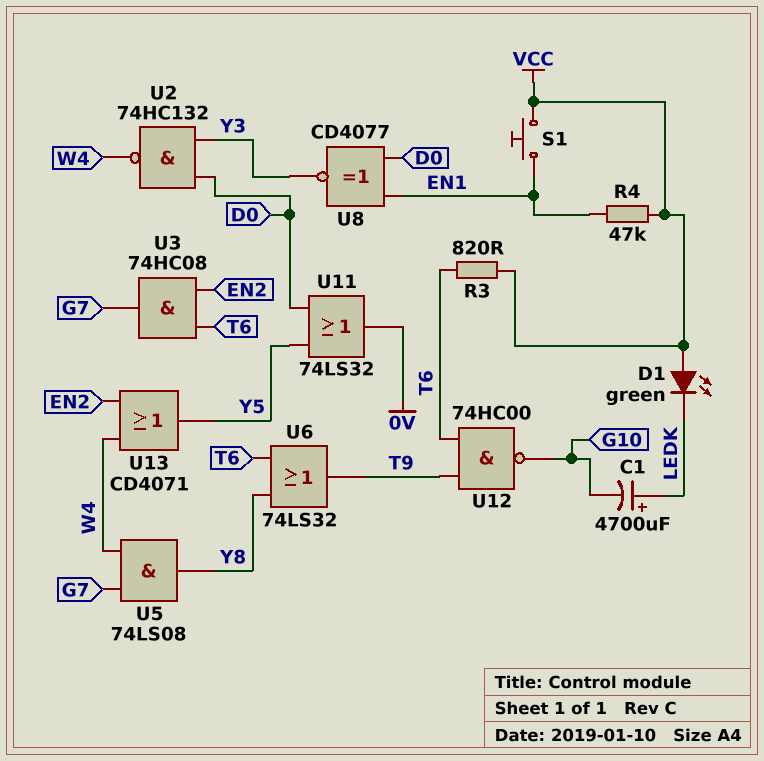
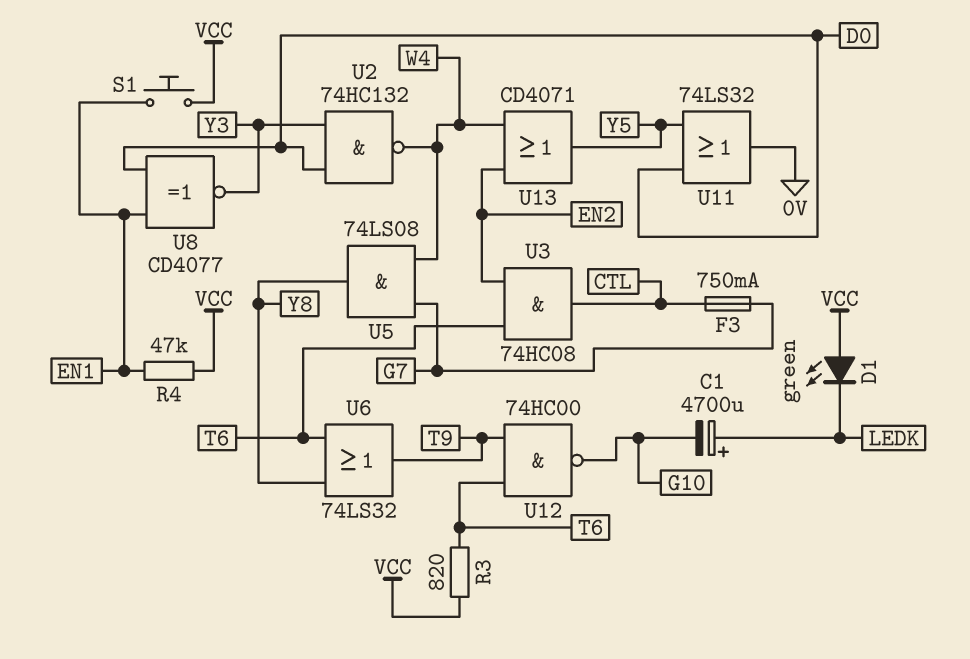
F3: none -> 750mA (CTL, G7)
U3: AND 74HC08 (in EN2, in T6, out G7) -> AND 74HC08 (in EN2, in T6, out CTL)

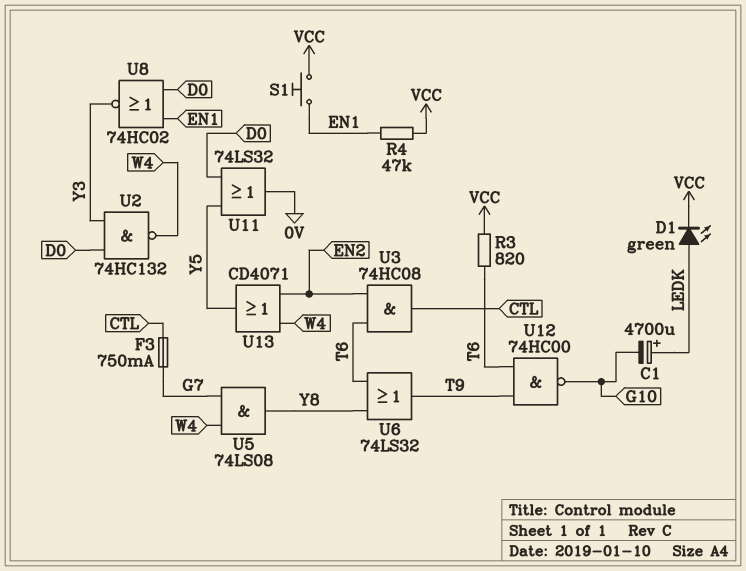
D1: LED green (A VCC, K LEDK) -> LED green (A LEDK, K VCC)
U8: XNOR CD4077 (in D0, in EN1, out Y3) -> NOR 74HC02 (in D0, in EN1, out Y3)

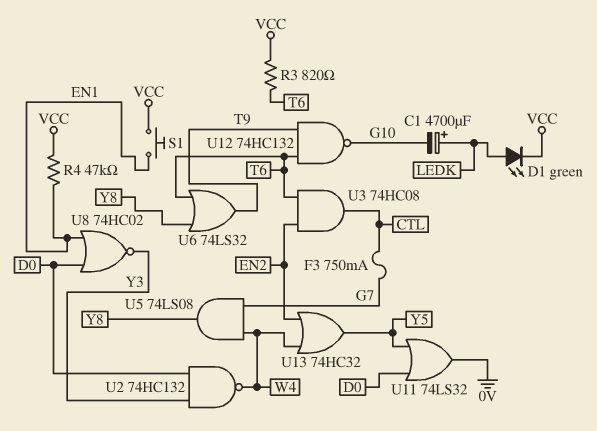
U12: NAND 74HC00 (in T6, in T9, out G10) -> NAND 74HC132 (in T6, in T9, out G10)
U13: OR CD4071 (in EN2, in W4, out Y5) -> OR 74HC32 (in EN2, in W4, out Y5)

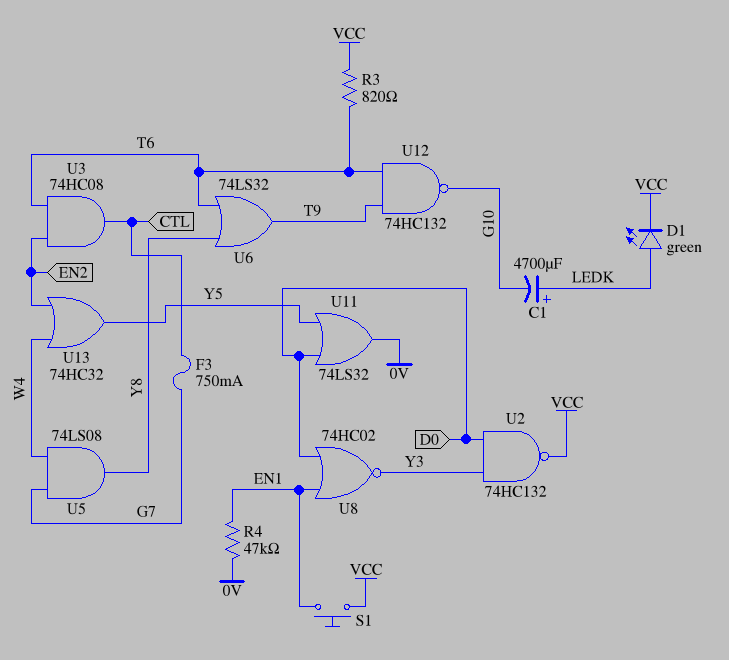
R4: 47k (EN1, VCC) -> 47k (0V, EN1)
U2: NAND 74HC132 (in D0, in Y3, out W4) -> NAND 74HC132 (in D0, in Y3, out VCC)

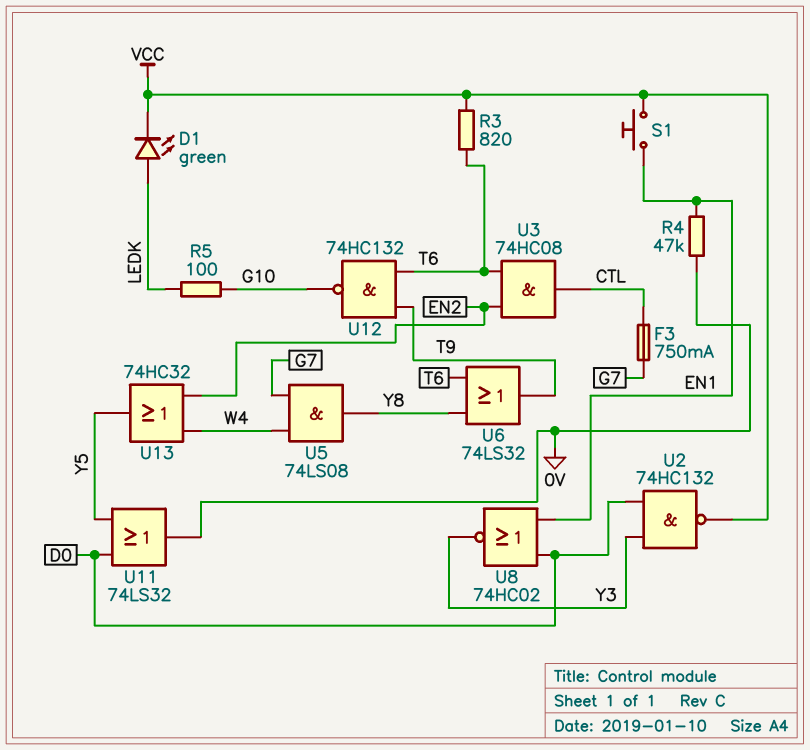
C1: 4700uF (plus LEDK, minus G10) -> none
R5: none -> 100 (G10, LEDK)

